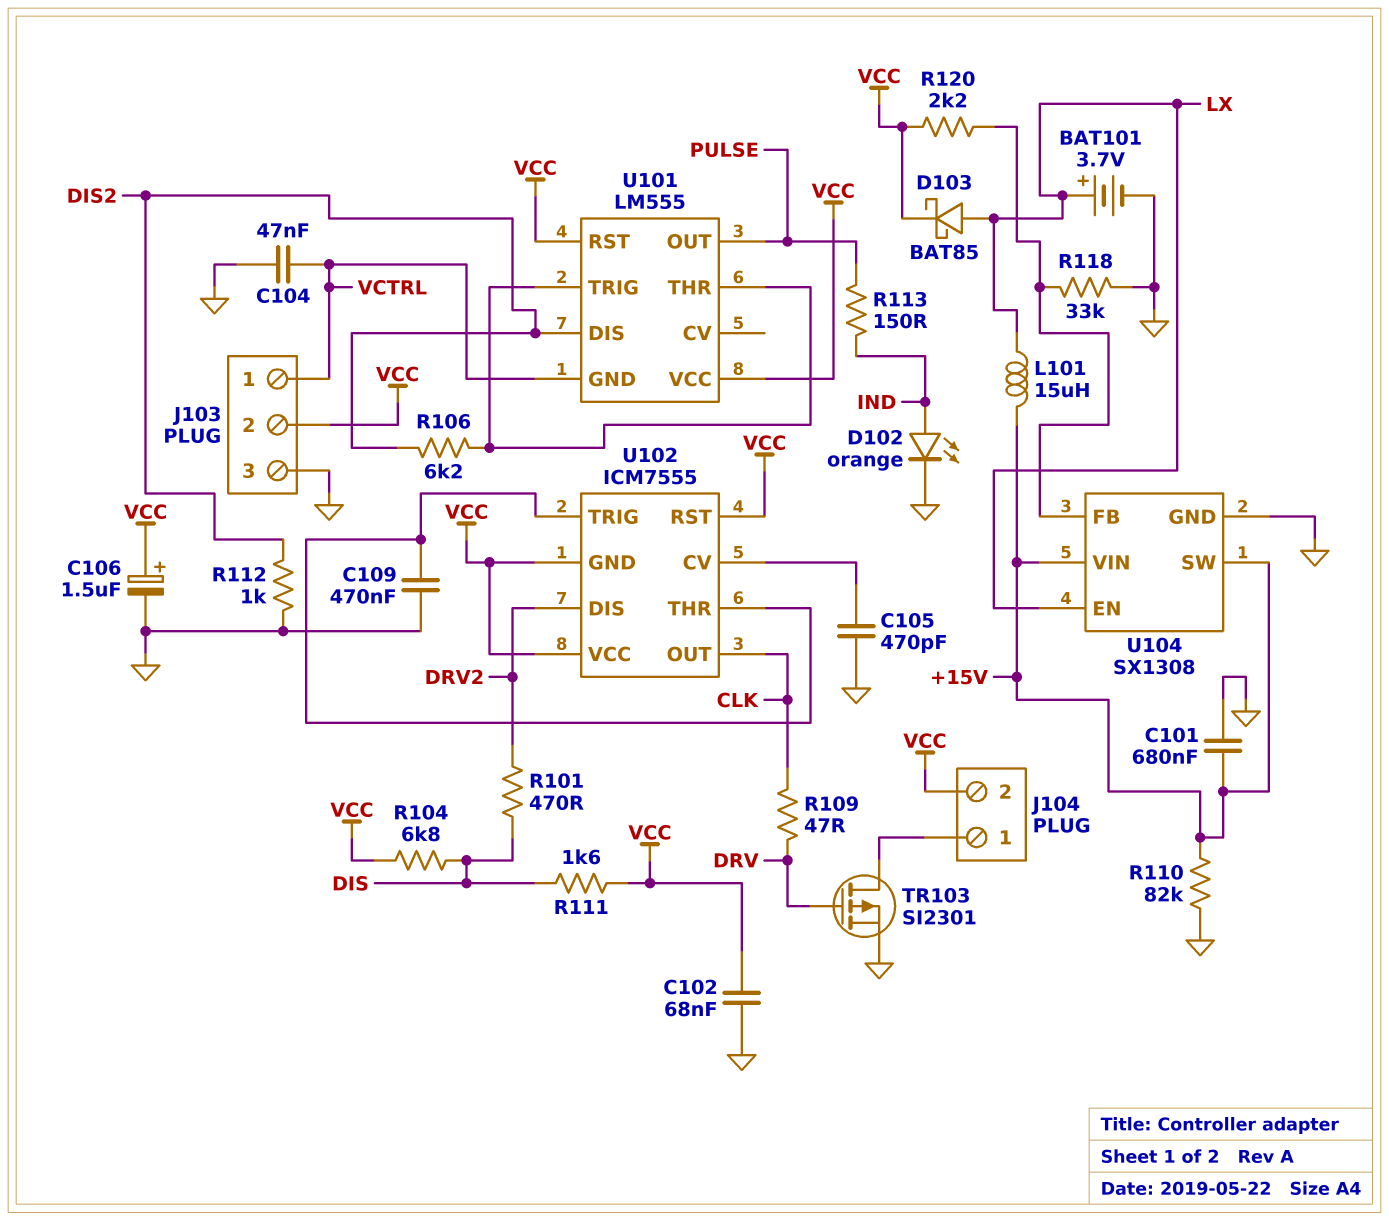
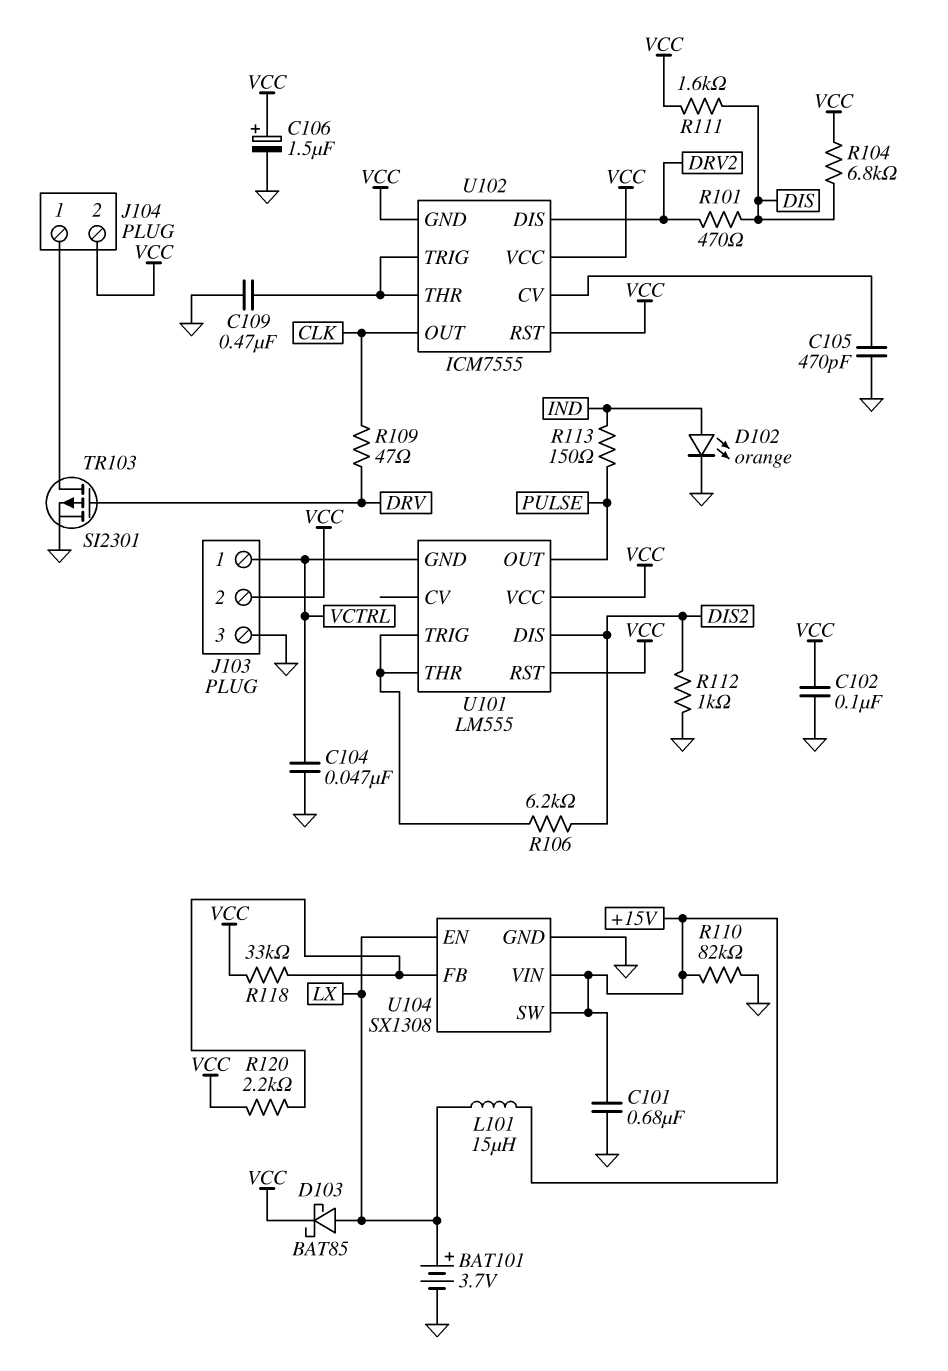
C102: 68nF (GND, VCC) -> 100nF (GND, VCC)
R118: 33k (GND, U104/FB) -> 33k (U104/FB, VCC)

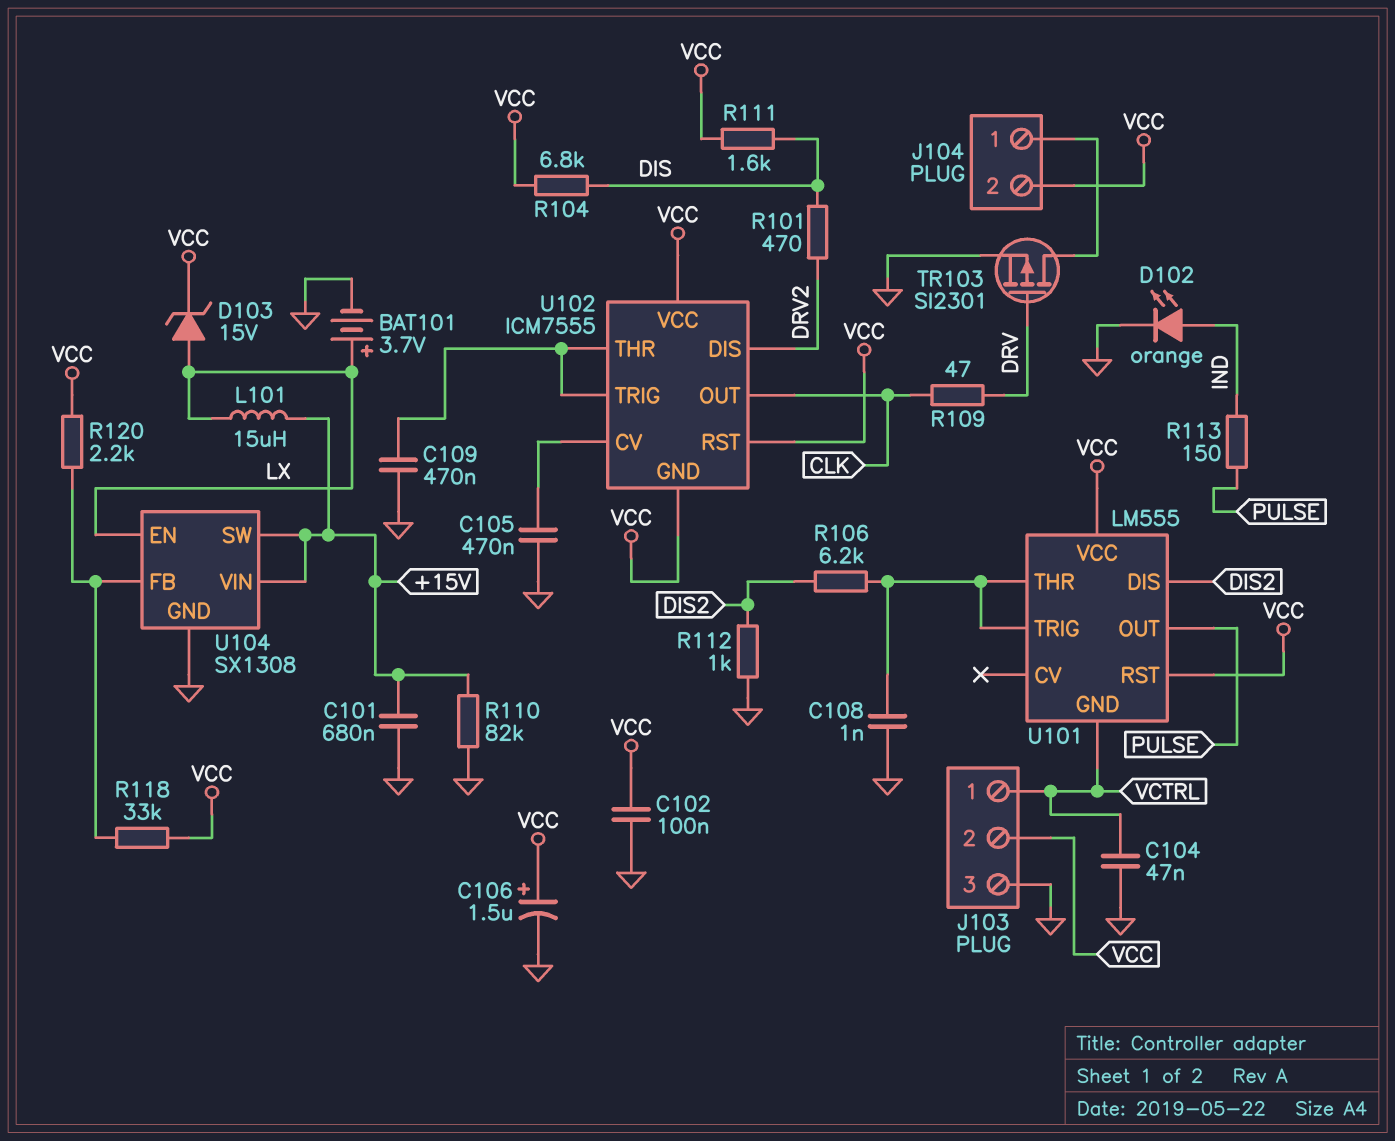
C105: 470pF (GND, U102/CV) -> 470nF (GND, U102/CV)
C108: none -> 1nF (GND, U101/THR)
D103: schottky BAT85 (A LX, K VCC) -> zener 15V (A LX, K VCC)

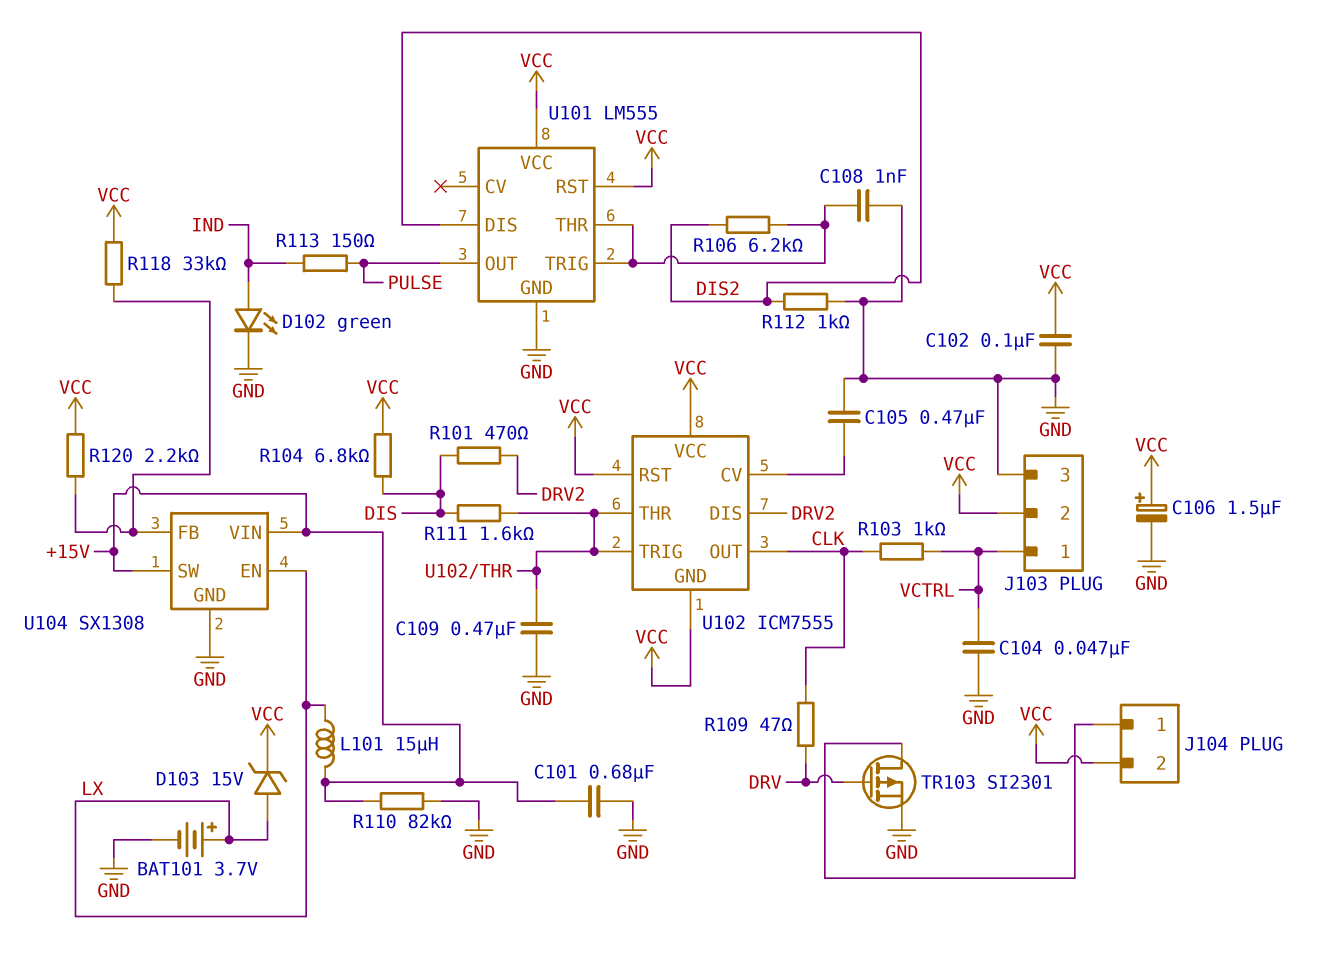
D102: LED orange (A IND, K GND) -> LED green (A IND, K GND)
R103: none -> 1k (CLK, VCTRL)
R111: 1.6k (DIS, VCC) -> 1.6k (DIS, U102/THR)
U101 pin GND: VCTRL -> GND

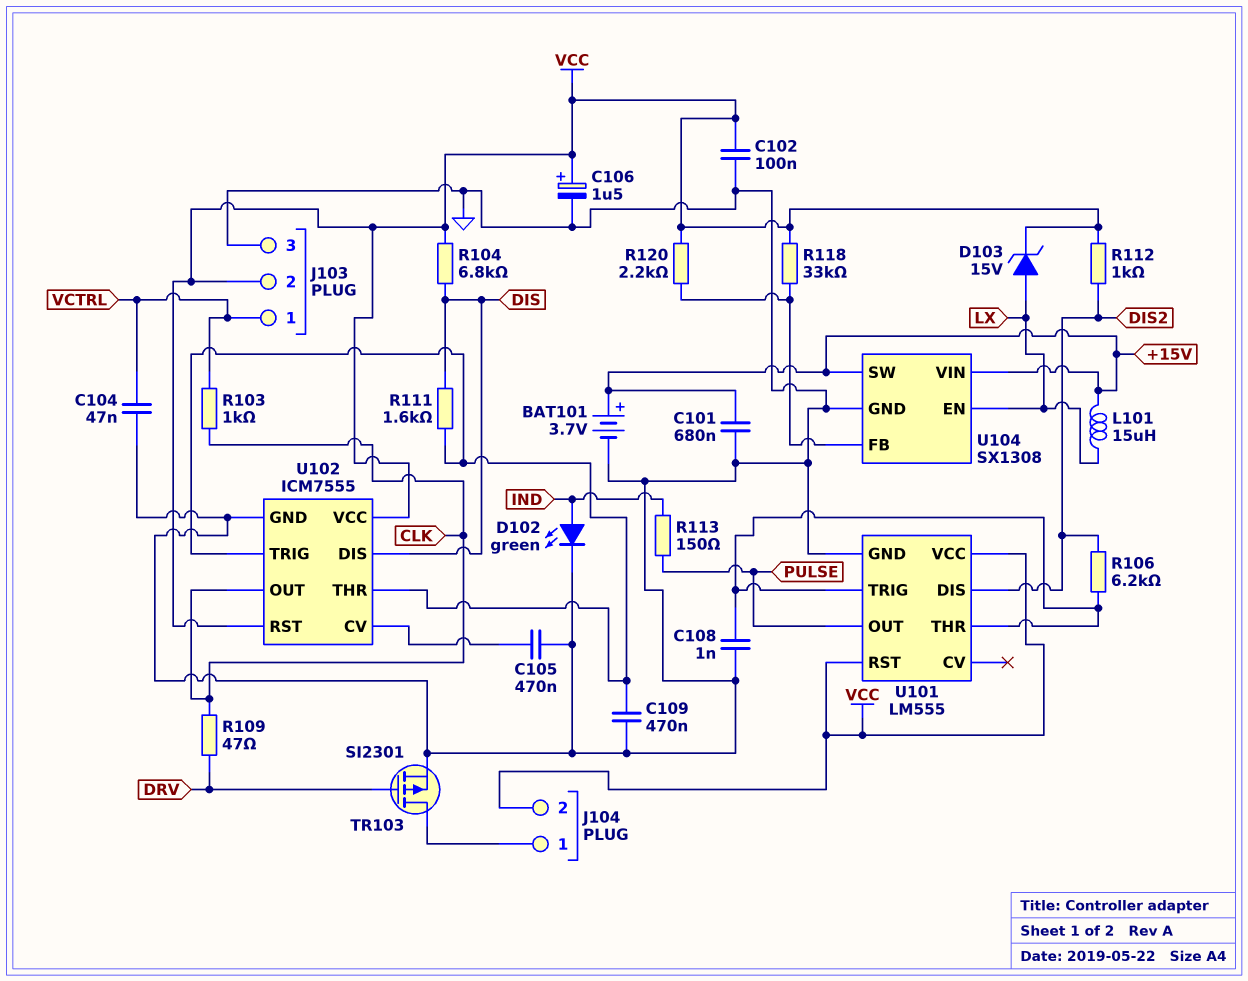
BAT101: 3.7V (plus LX, minus GND) -> 3.7V (plus +15V, minus GND)
R101: 470 (DIS, DRV2) -> none
R110: 82k (+15V, GND) -> none
R112: 1k (DIS2, GND) -> 1k (DIS2, VCC)
U102 pin DIS: DRV2 -> DIS
U102 pin GND: VCC -> GND

